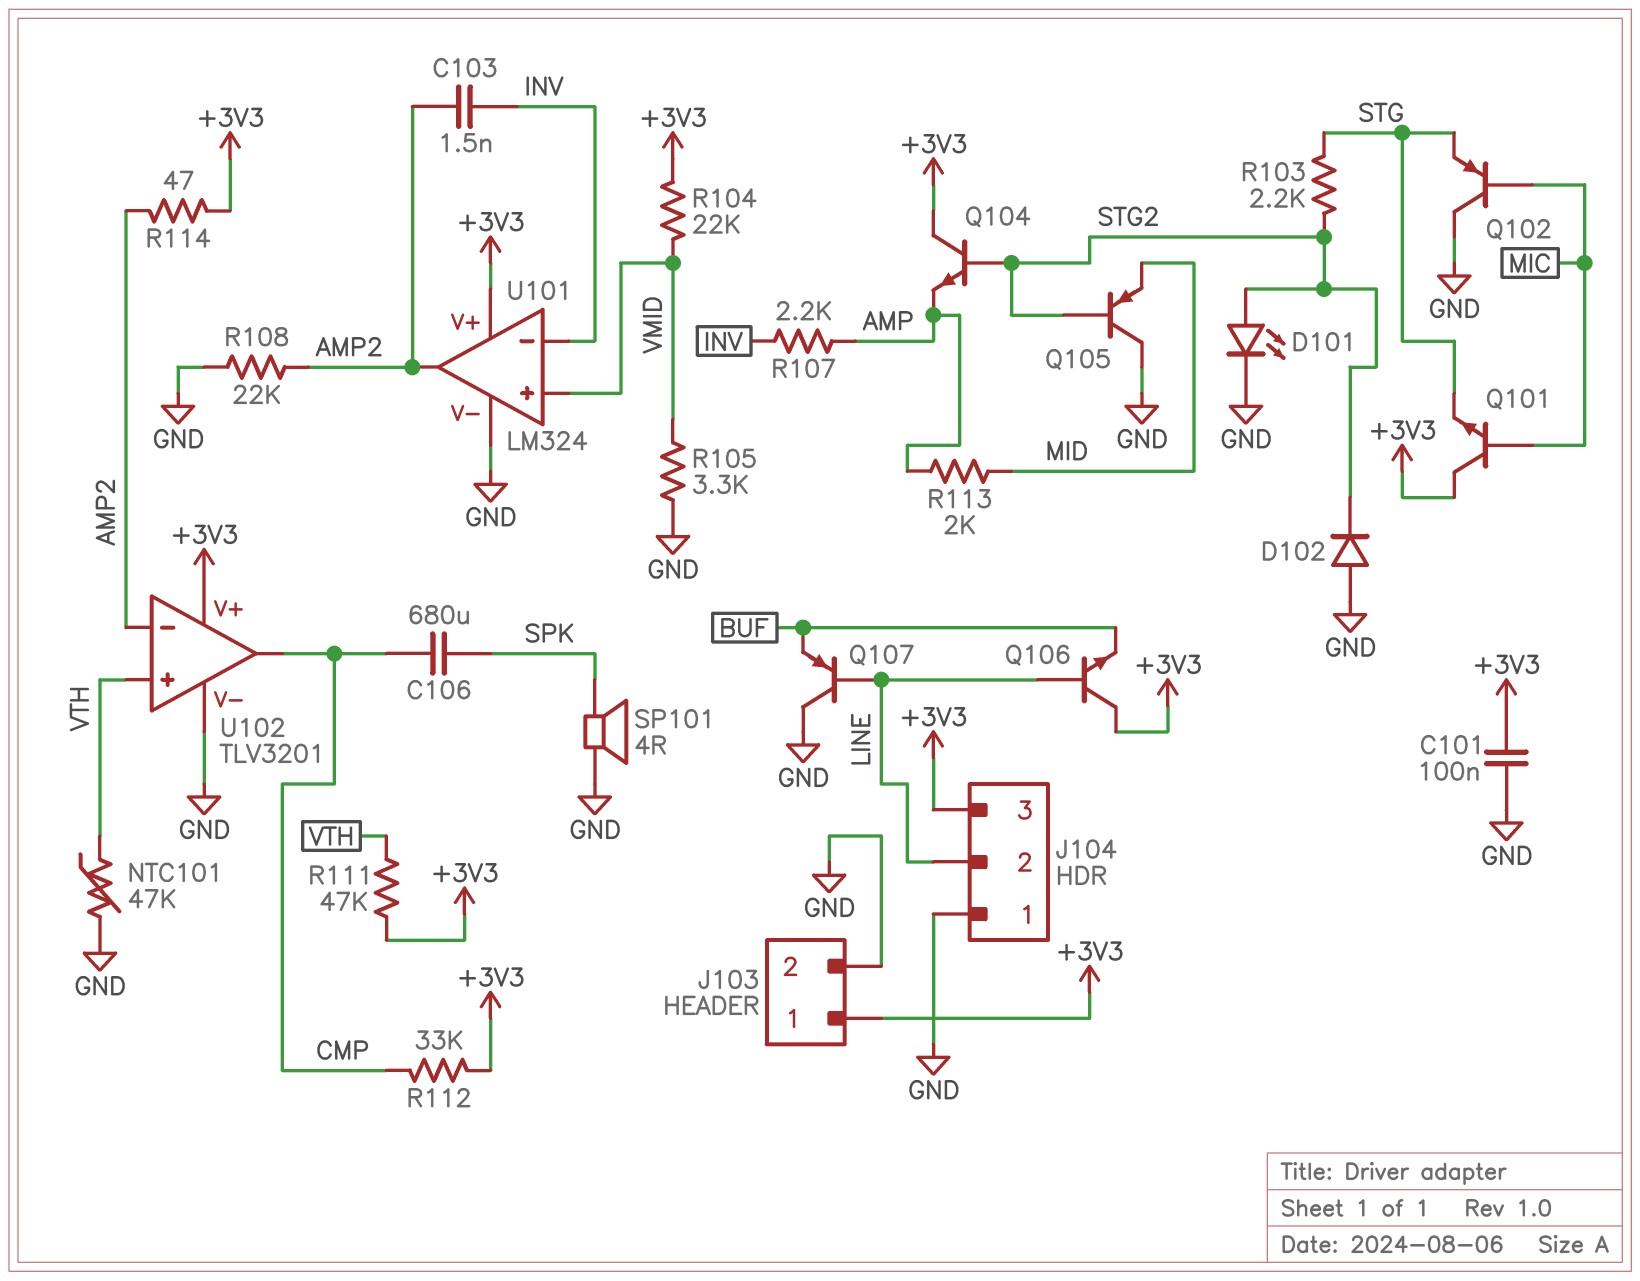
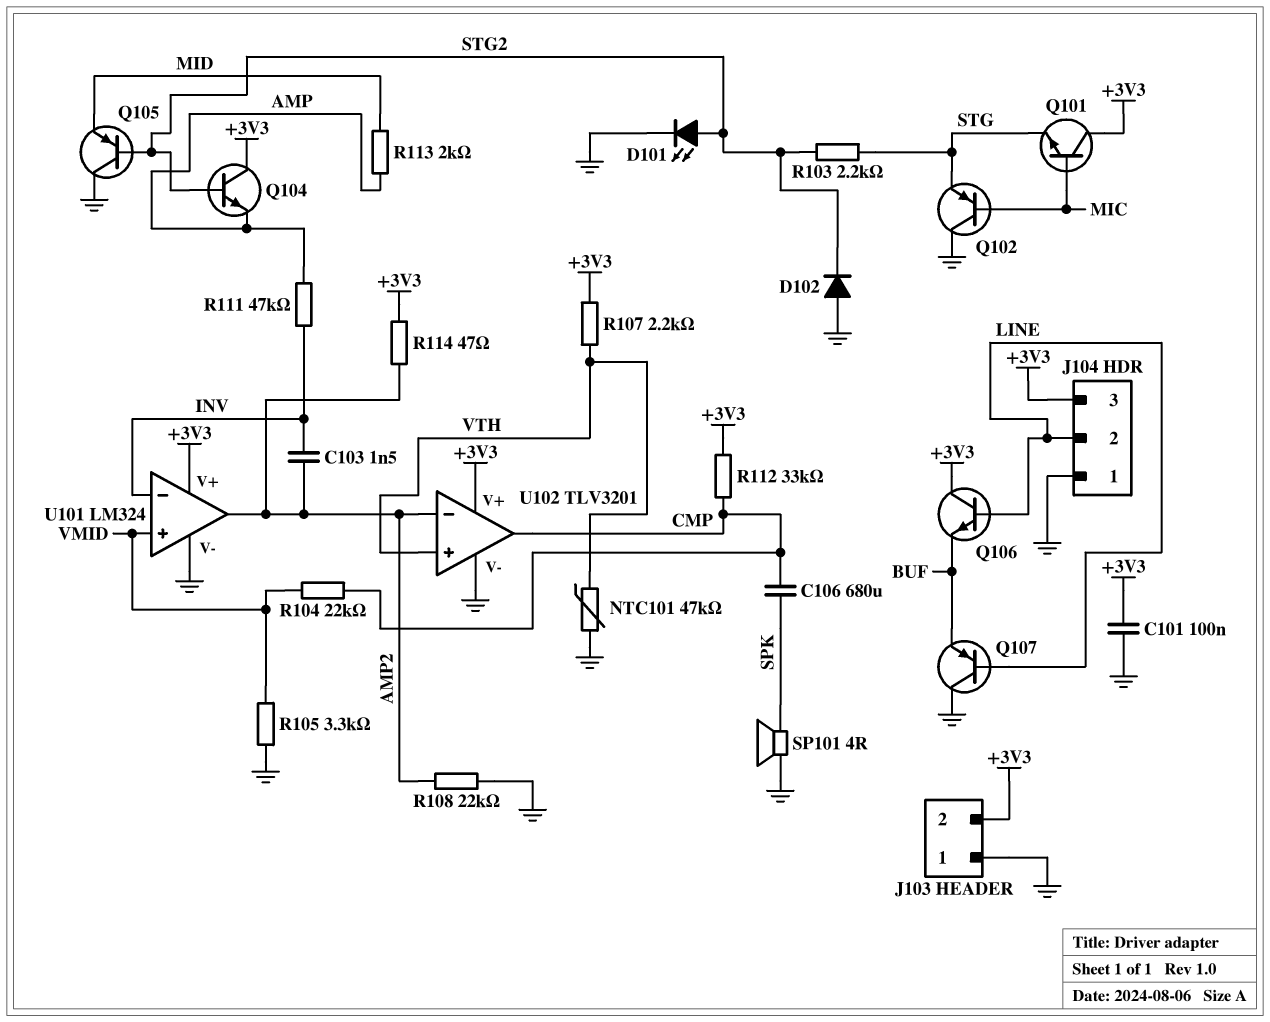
J103 pin 1: +3V3 -> GND
J103 pin 2: GND -> +3V3
R104: 22k (+3V3, VMID) -> 22k (CMP, VMID)
R107: 2.2k (AMP, INV) -> 2.2k (+3V3, VTH)
R111: 47k (+3V3, VTH) -> 47k (AMP, INV)

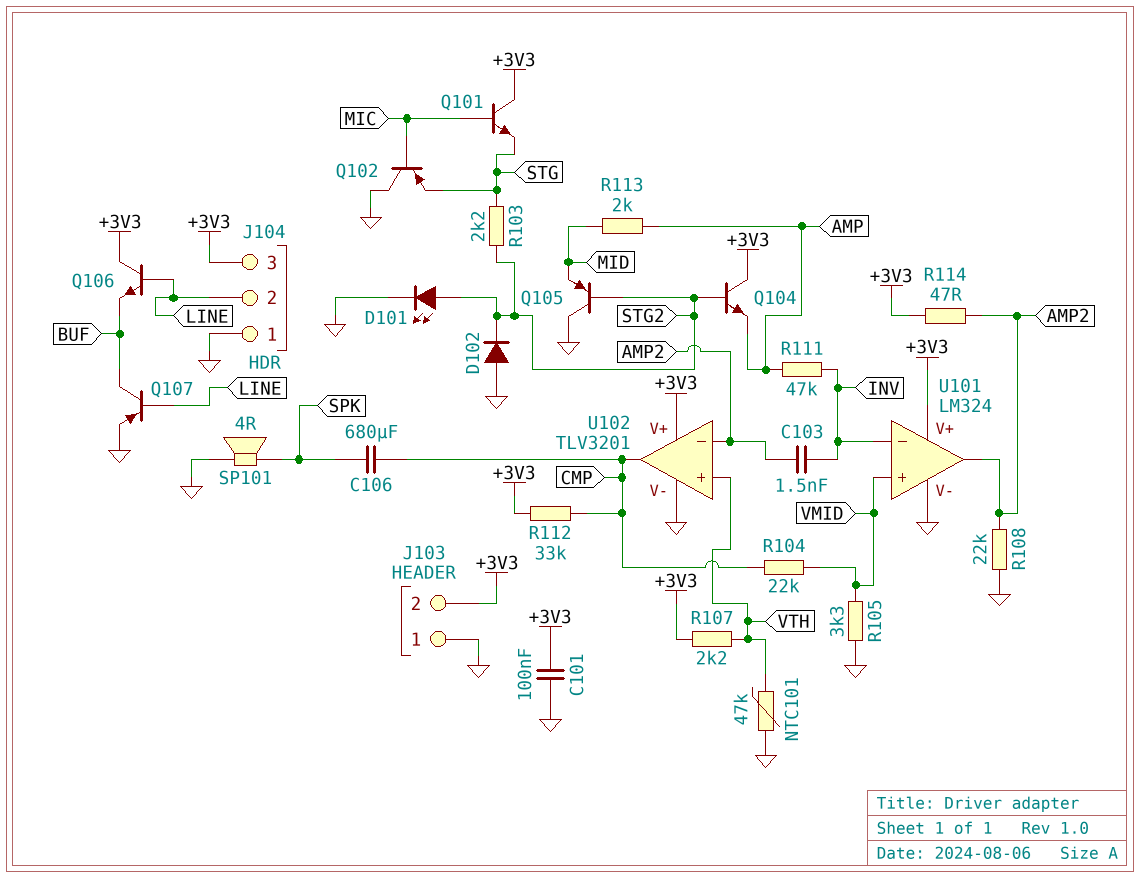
Q107: PNP (B LINE, C GND, E BUF) -> PNP (B LINE, C BUF, E GND)

